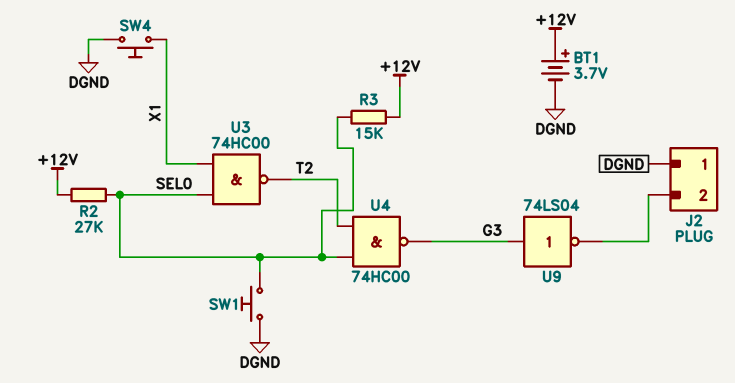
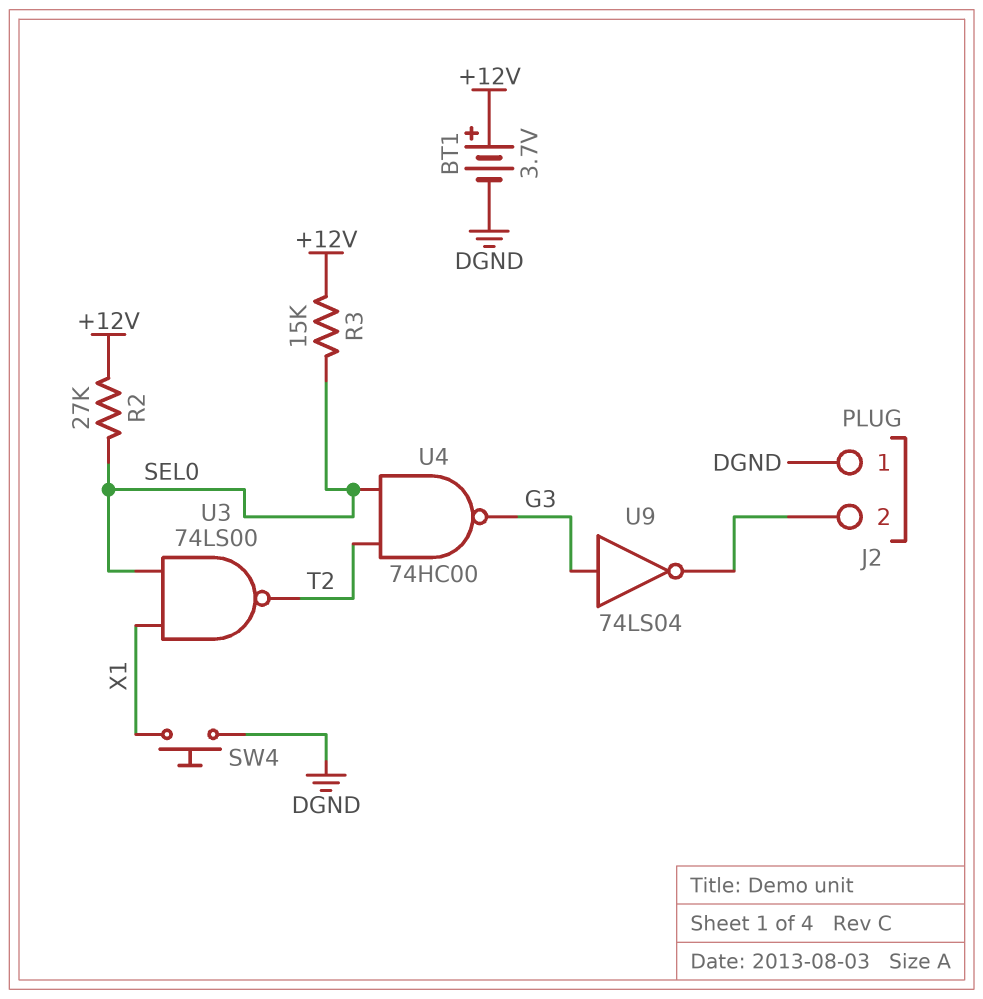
SW1: button (DGND, SEL0) -> none
U3: NAND 74HC00 (in SEL0, in X1, out T2) -> NAND 74LS00 (in SEL0, in X1, out T2)

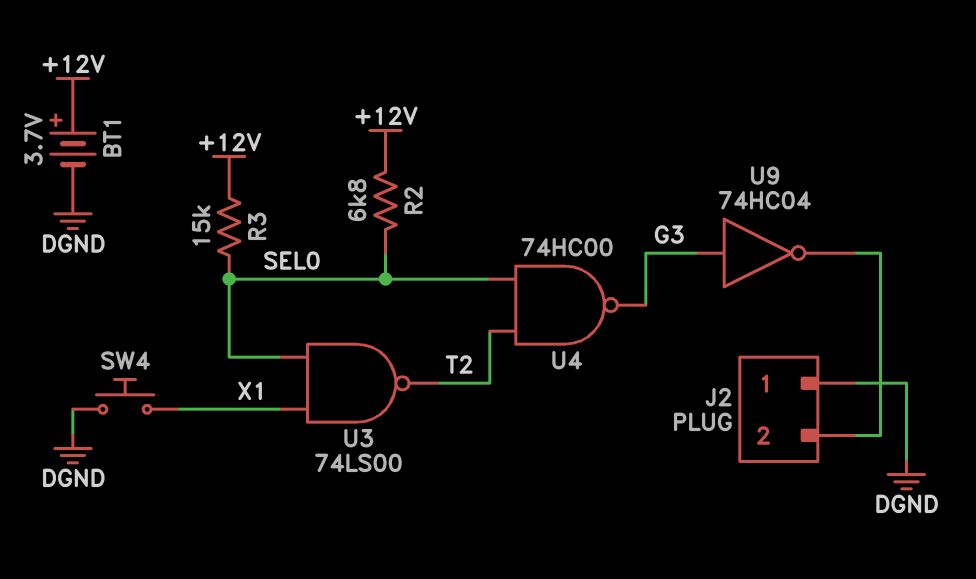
R2: 27k (+12V, SEL0) -> 6.8k (+12V, SEL0)
U9: NOT 74LS04 (in G3, out J2/2) -> NOT 74HC04 (in G3, out J2/2)

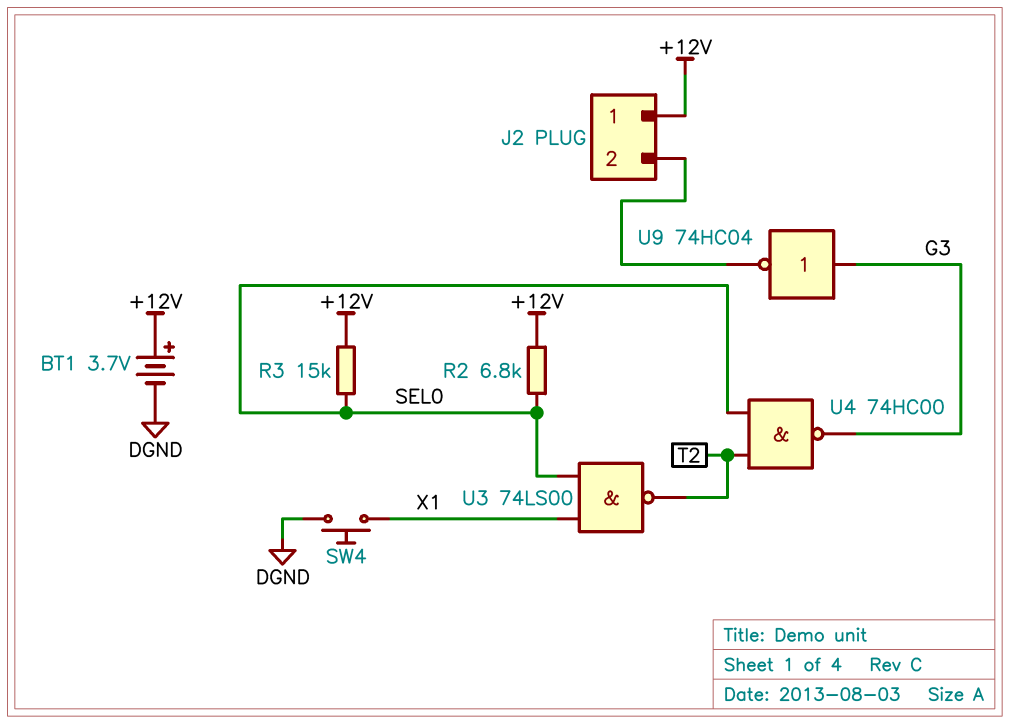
J2 pin 1: DGND -> +12V

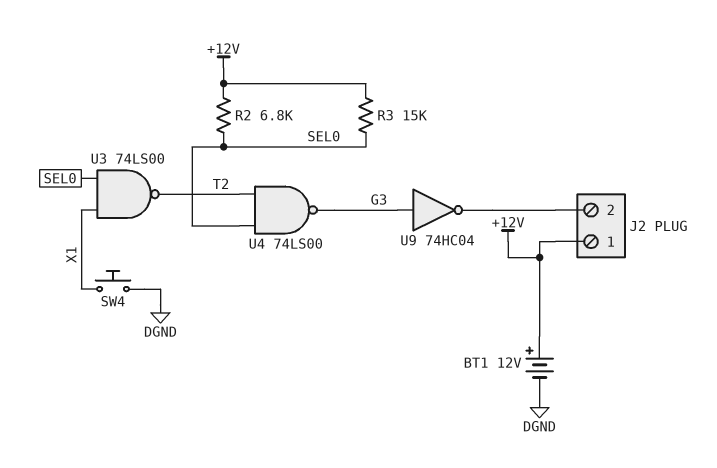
BT1: 3.7V (plus +12V, minus DGND) -> 12V (plus +12V, minus DGND)
U4: NAND 74HC00 (in SEL0, in T2, out G3) -> NAND 74LS00 (in SEL0, in T2, out G3)

